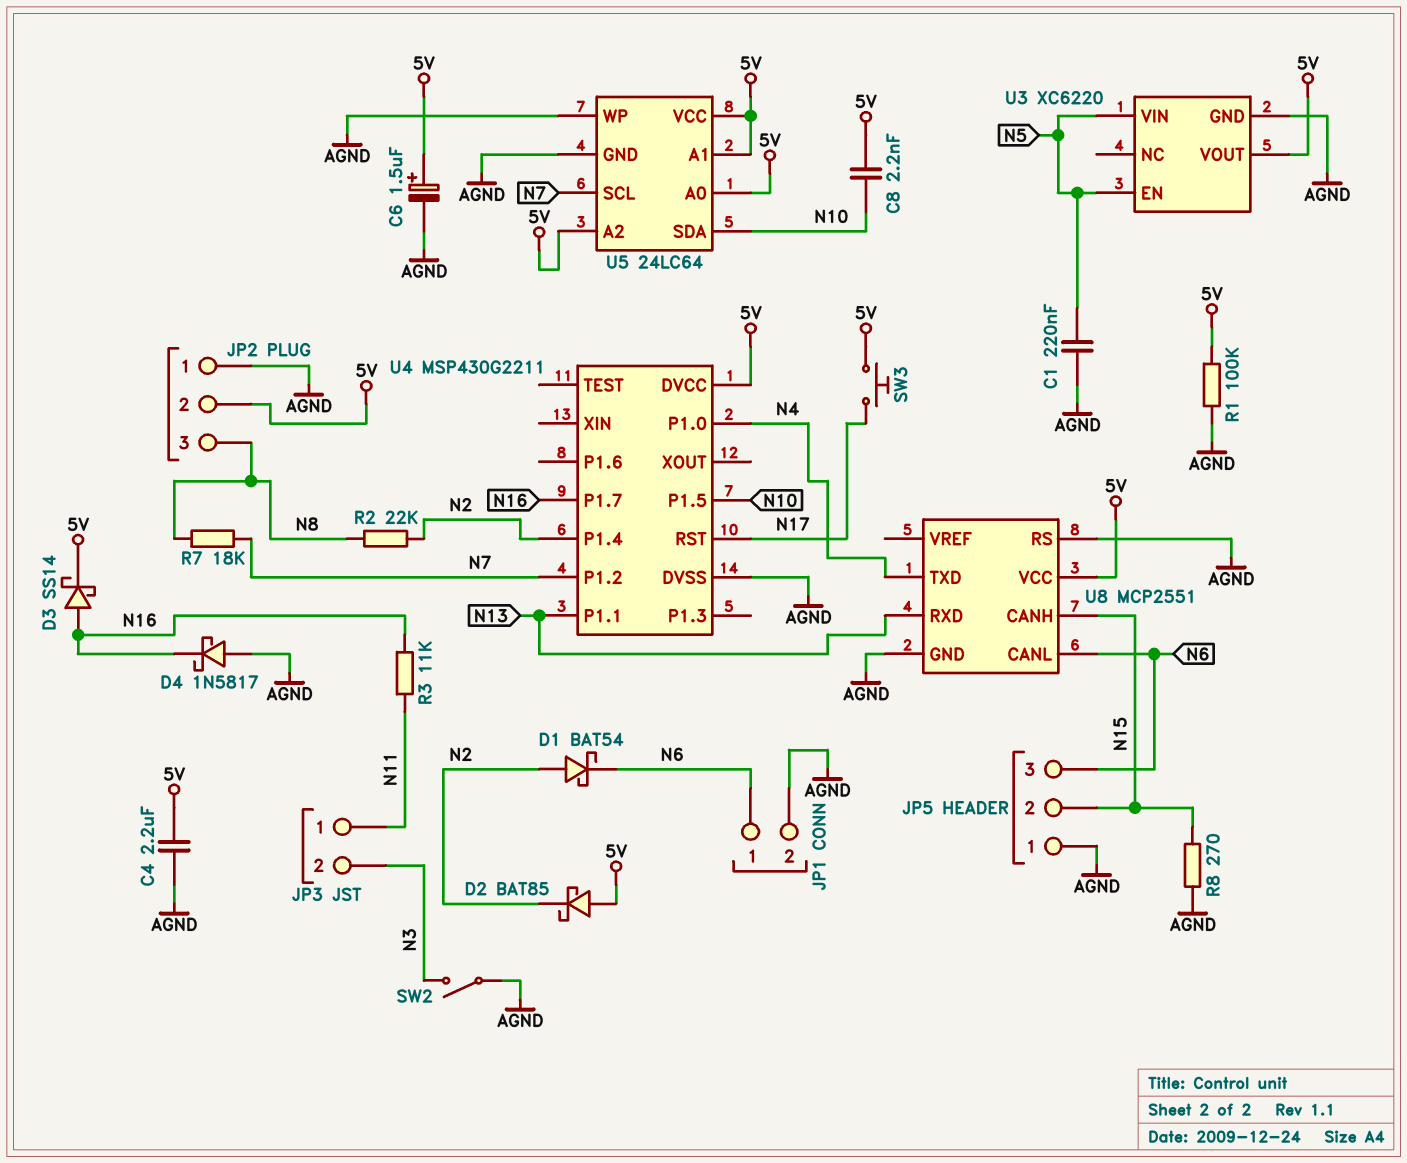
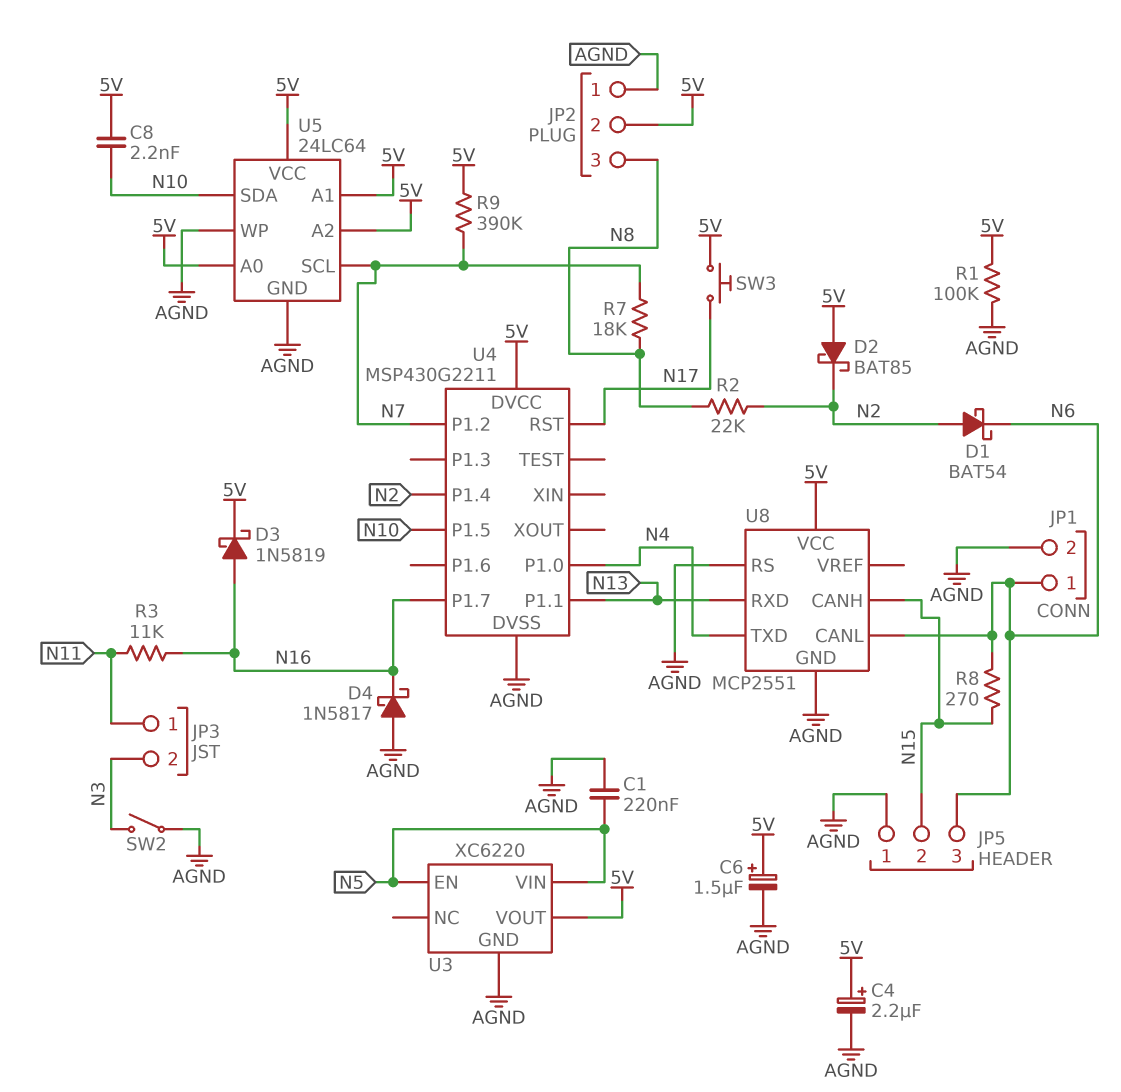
C4: 2.2uF (5V, AGND) -> 2.2uF (plus 5V, minus AGND)
D3: schottky SS14 (A N16, K 5V) -> schottky 1N5819 (A N16, K 5V)
R8: 270 (AGND, N15) -> 270 (N6, N15)
R9: none -> 390k (5V, N7)

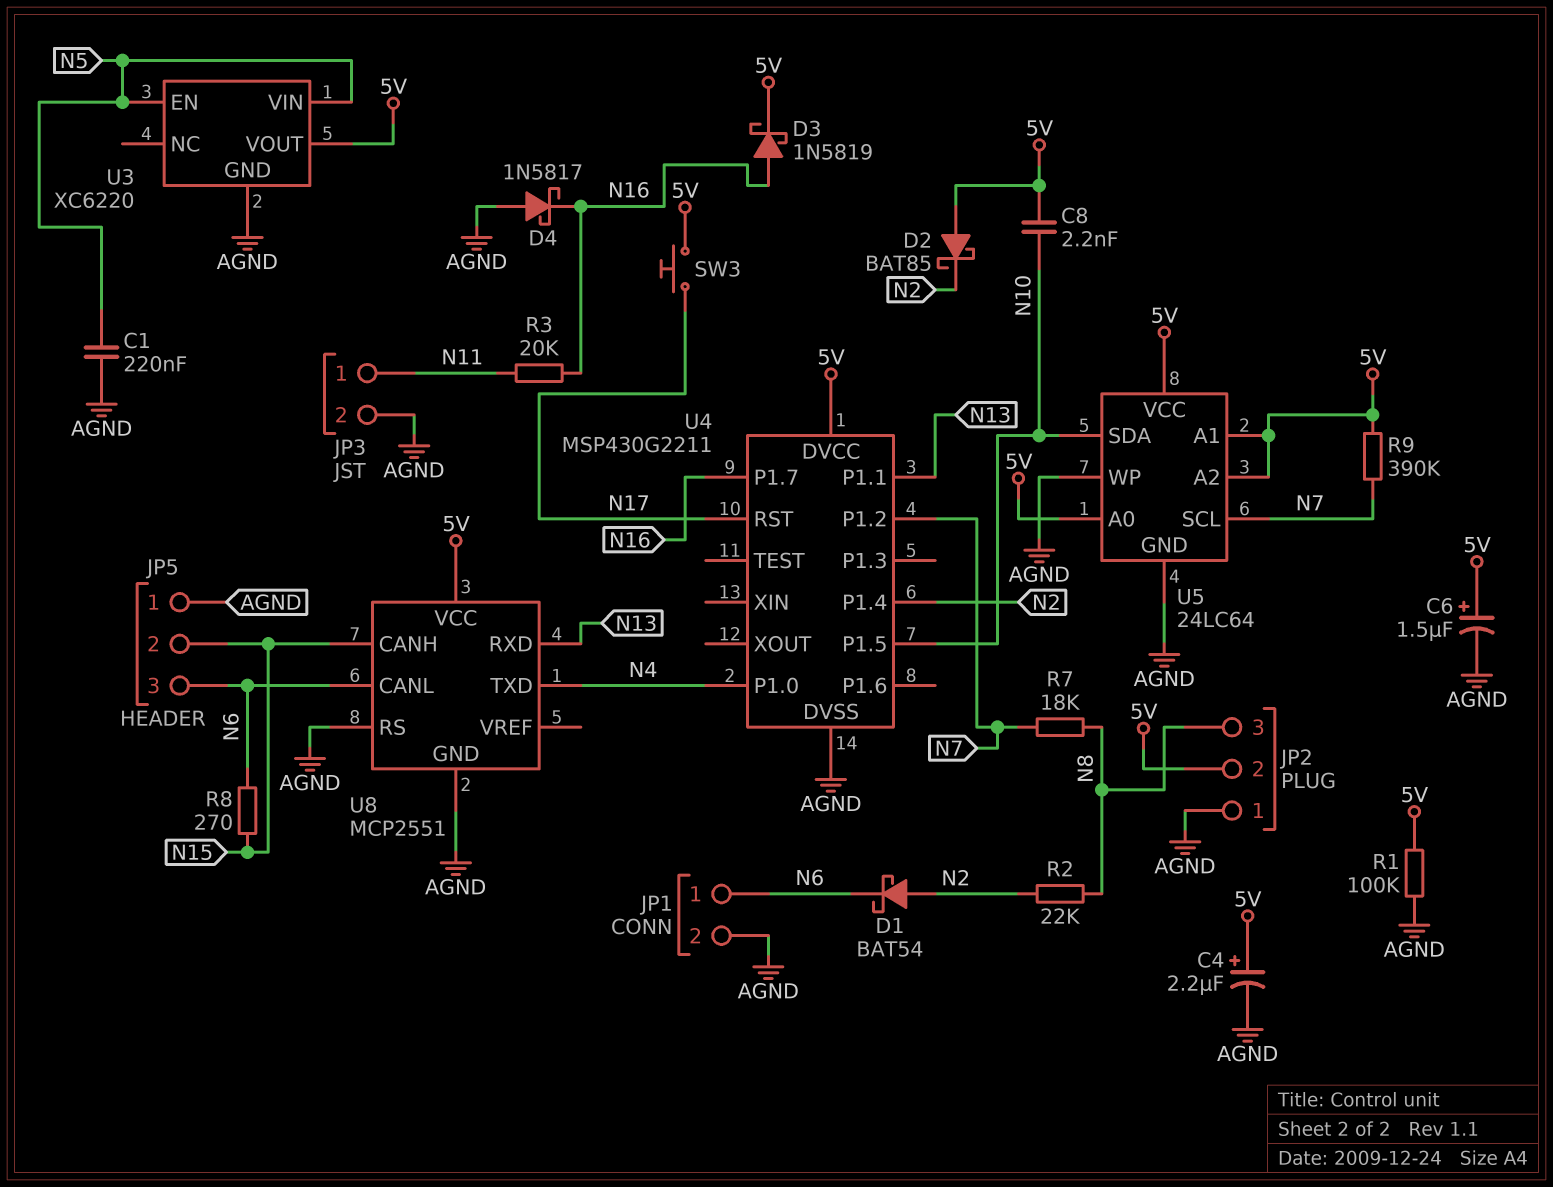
JP3 pin 2: N3 -> AGND
R3: 11k (N11, N16) -> 20k (N11, N16)
SW2: switch (AGND, N3) -> none

